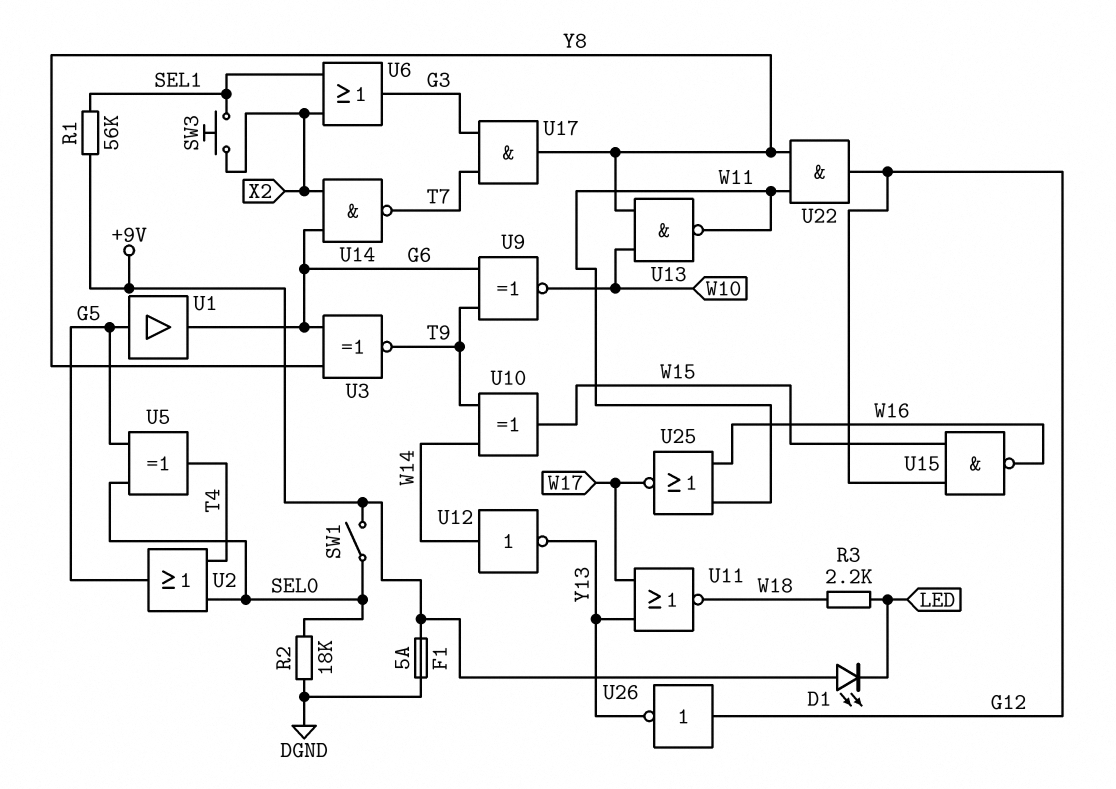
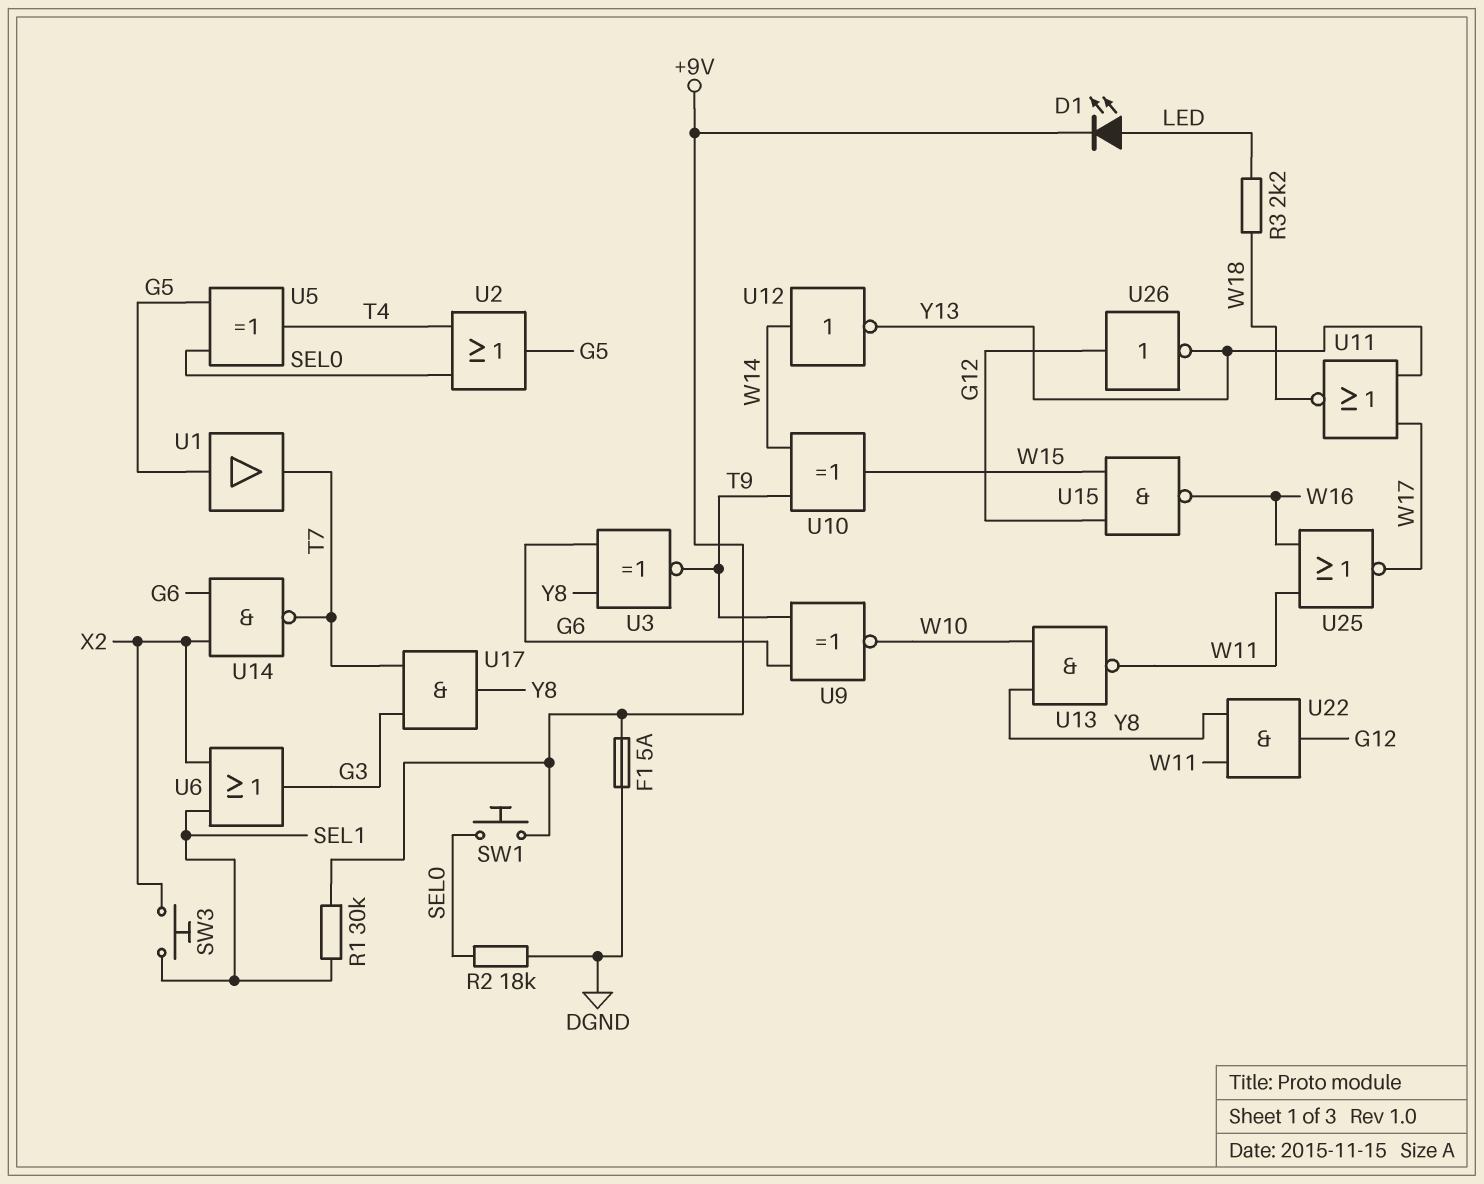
D1: LED (A +9V, K LED) -> LED (A LED, K +9V)
R1: 56k (+9V, SEL1) -> 30k (+9V, SEL1)
SW1: switch (+9V, SEL0) -> button (+9V, SEL0)
U1: buffer (in G5, out G6) -> buffer (in G5, out T7)

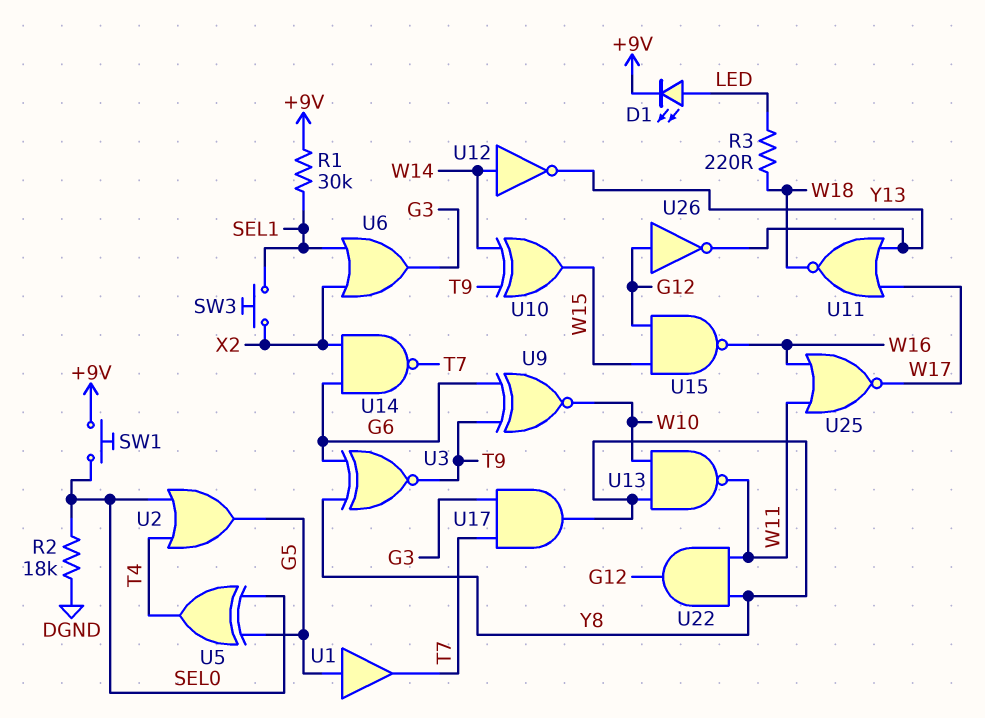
F1: 5A (+9V, DGND) -> none
R3: 2.2k (LED, W18) -> 220 (LED, W18)

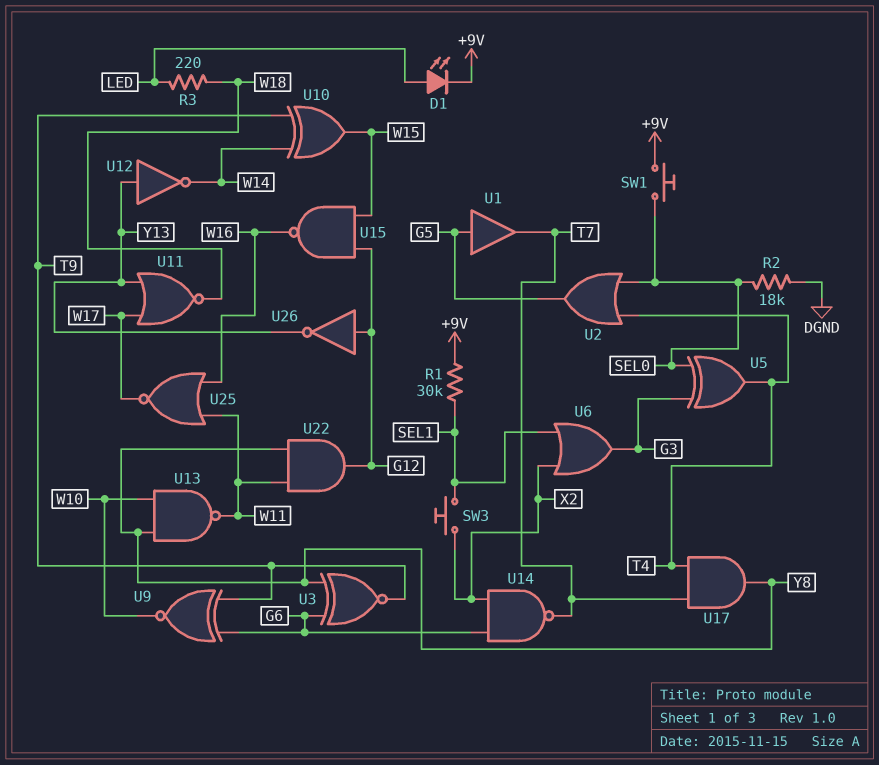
U5: XOR (in G5, in SEL0, out T4) -> XOR (in G3, in SEL0, out T4)
U12: NOT (in W14, out Y13) -> NOT (in Y13, out W14)
U17: AND (in G3, in T7, out Y8) -> AND (in T4, in T7, out Y8)

